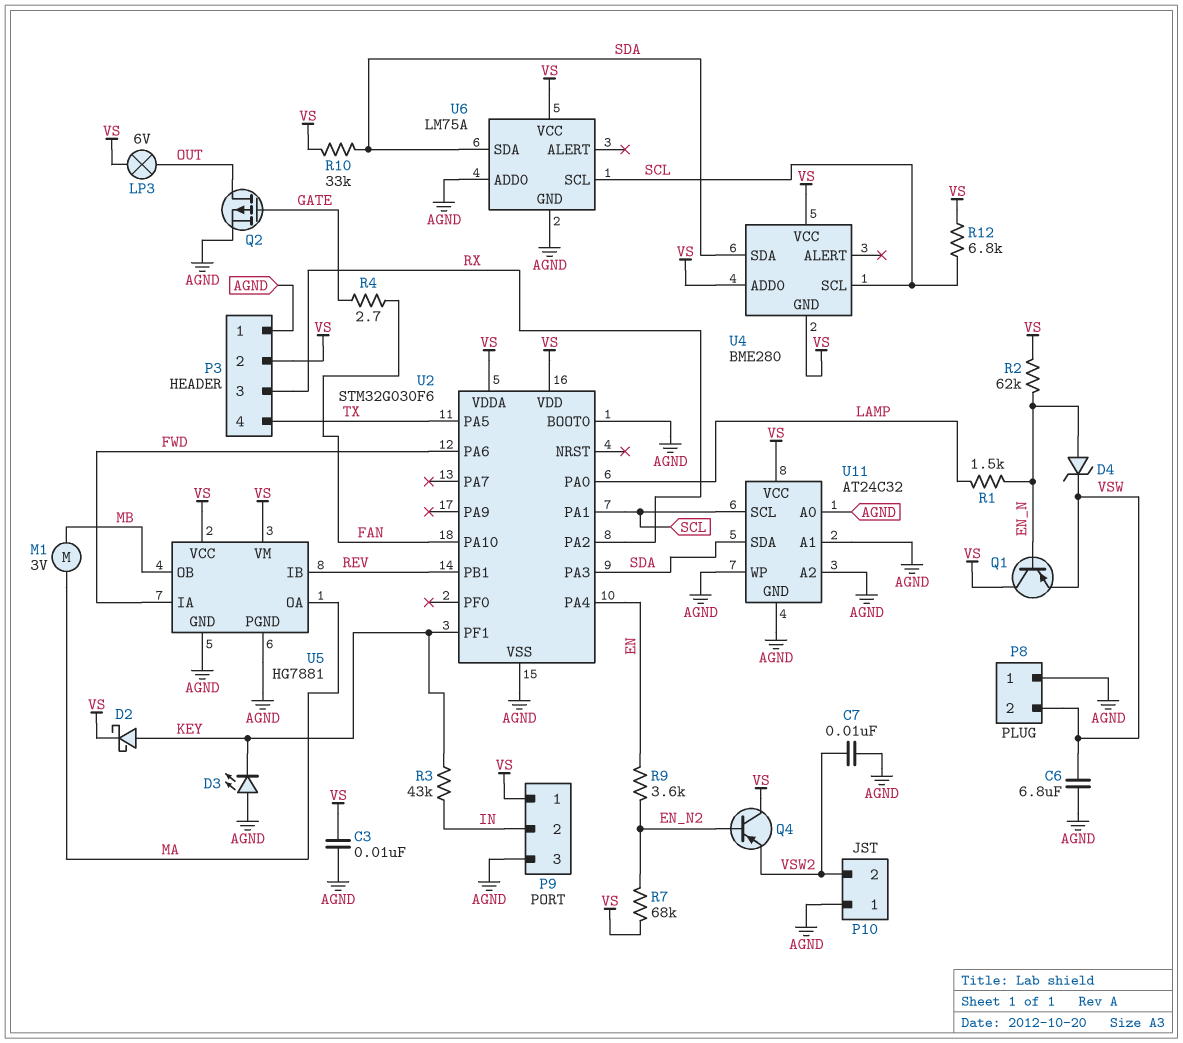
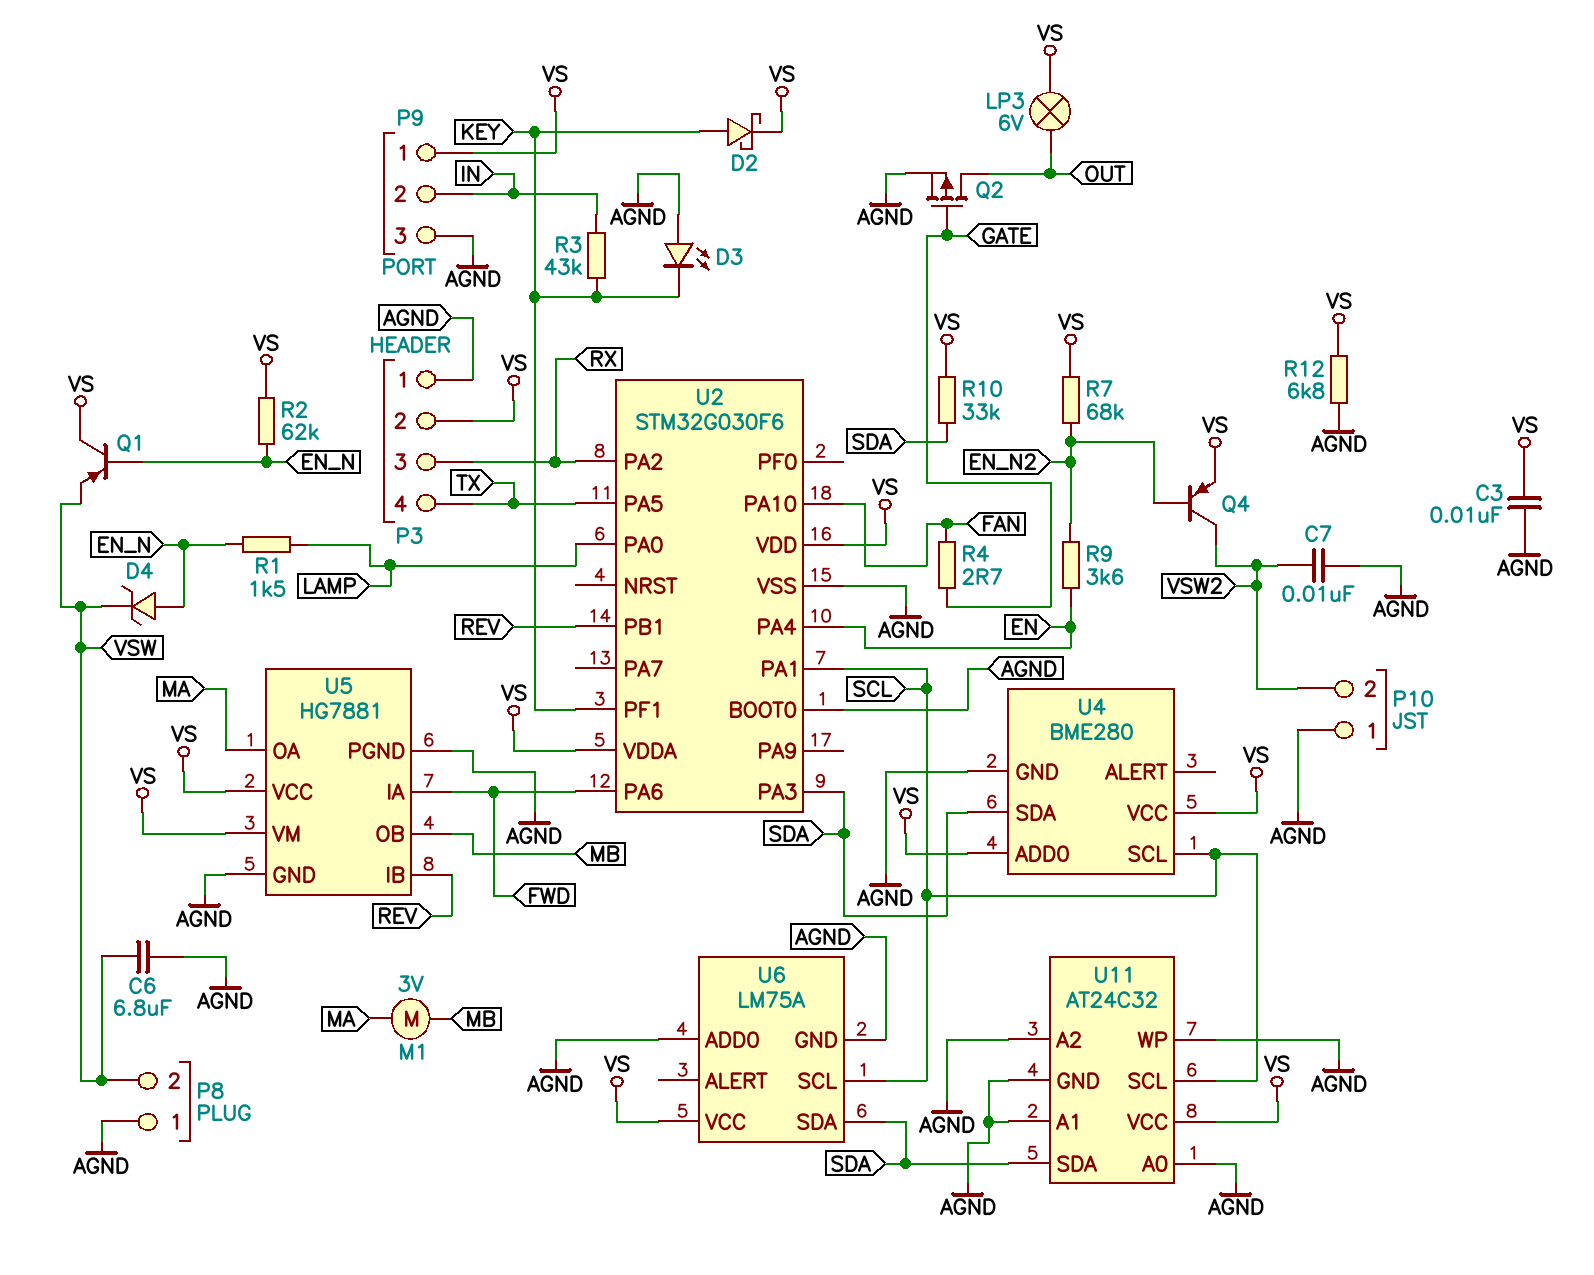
Q4: PNP (B EN_N2, C VS, E VSW2) -> PNP (B EN_N2, C VSW2, E VS)
R12: 6.8k (SCL, VS) -> 6.8k (AGND, VS)
U4 pin GND: VS -> AGND

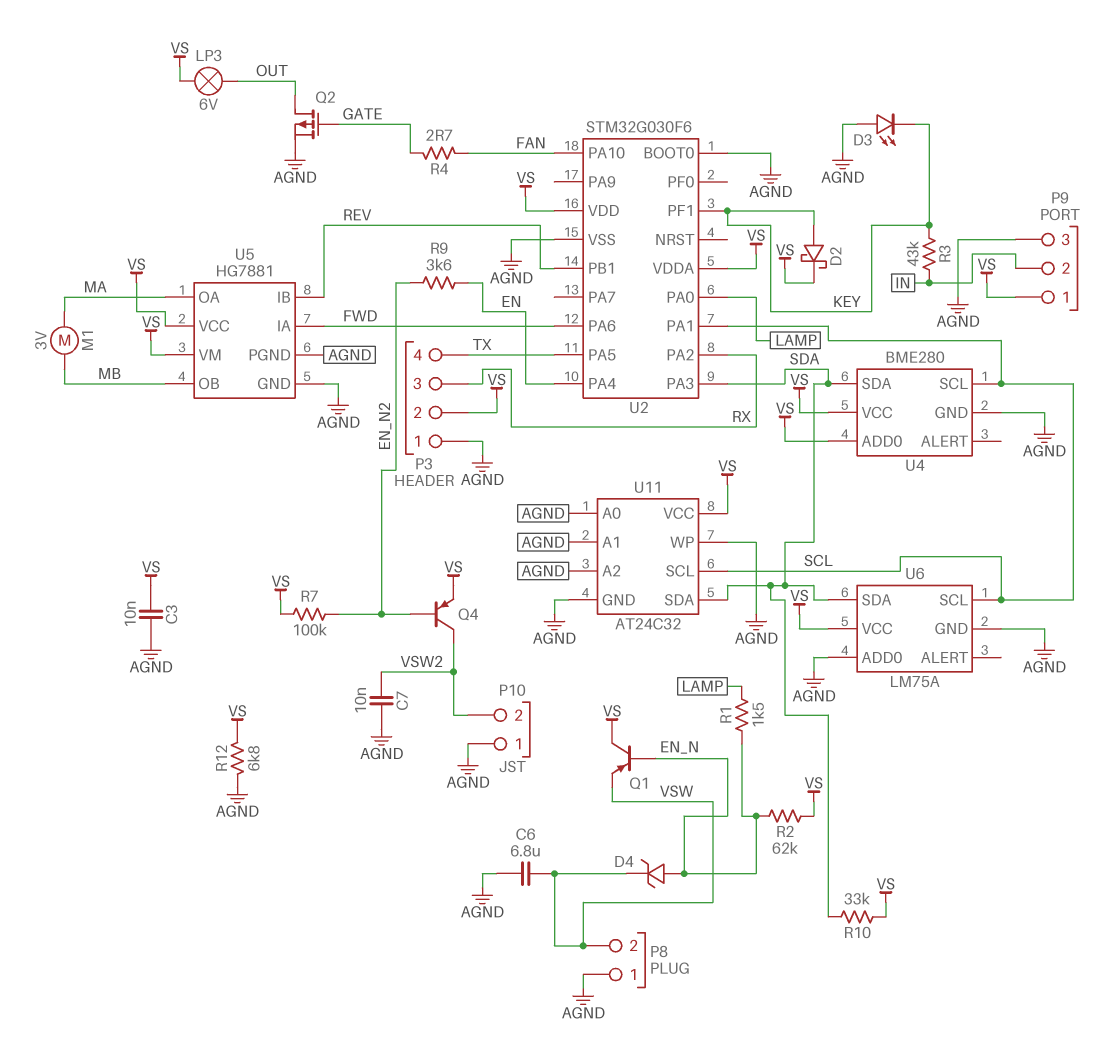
R7: 68k (EN_N2, VS) -> 100k (EN_N2, VS)

